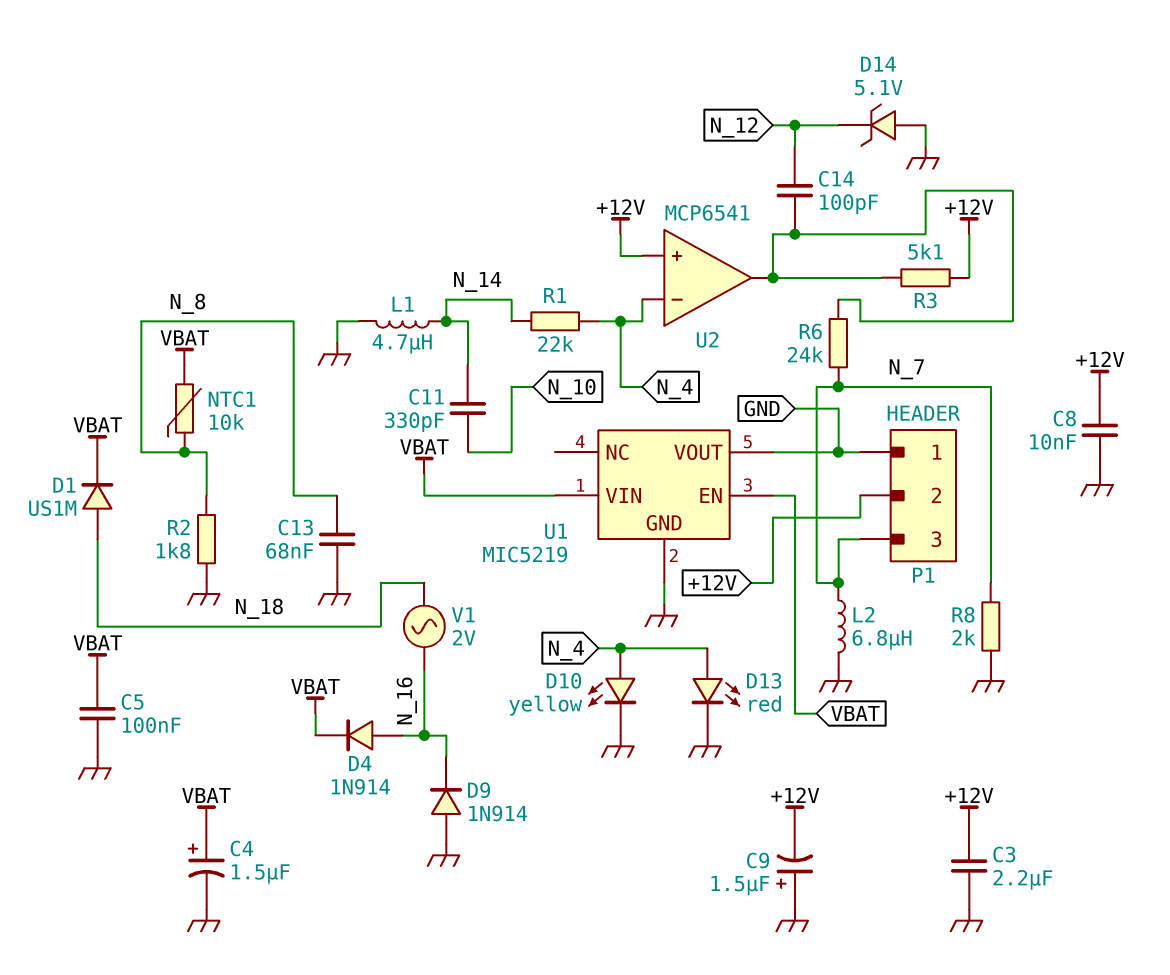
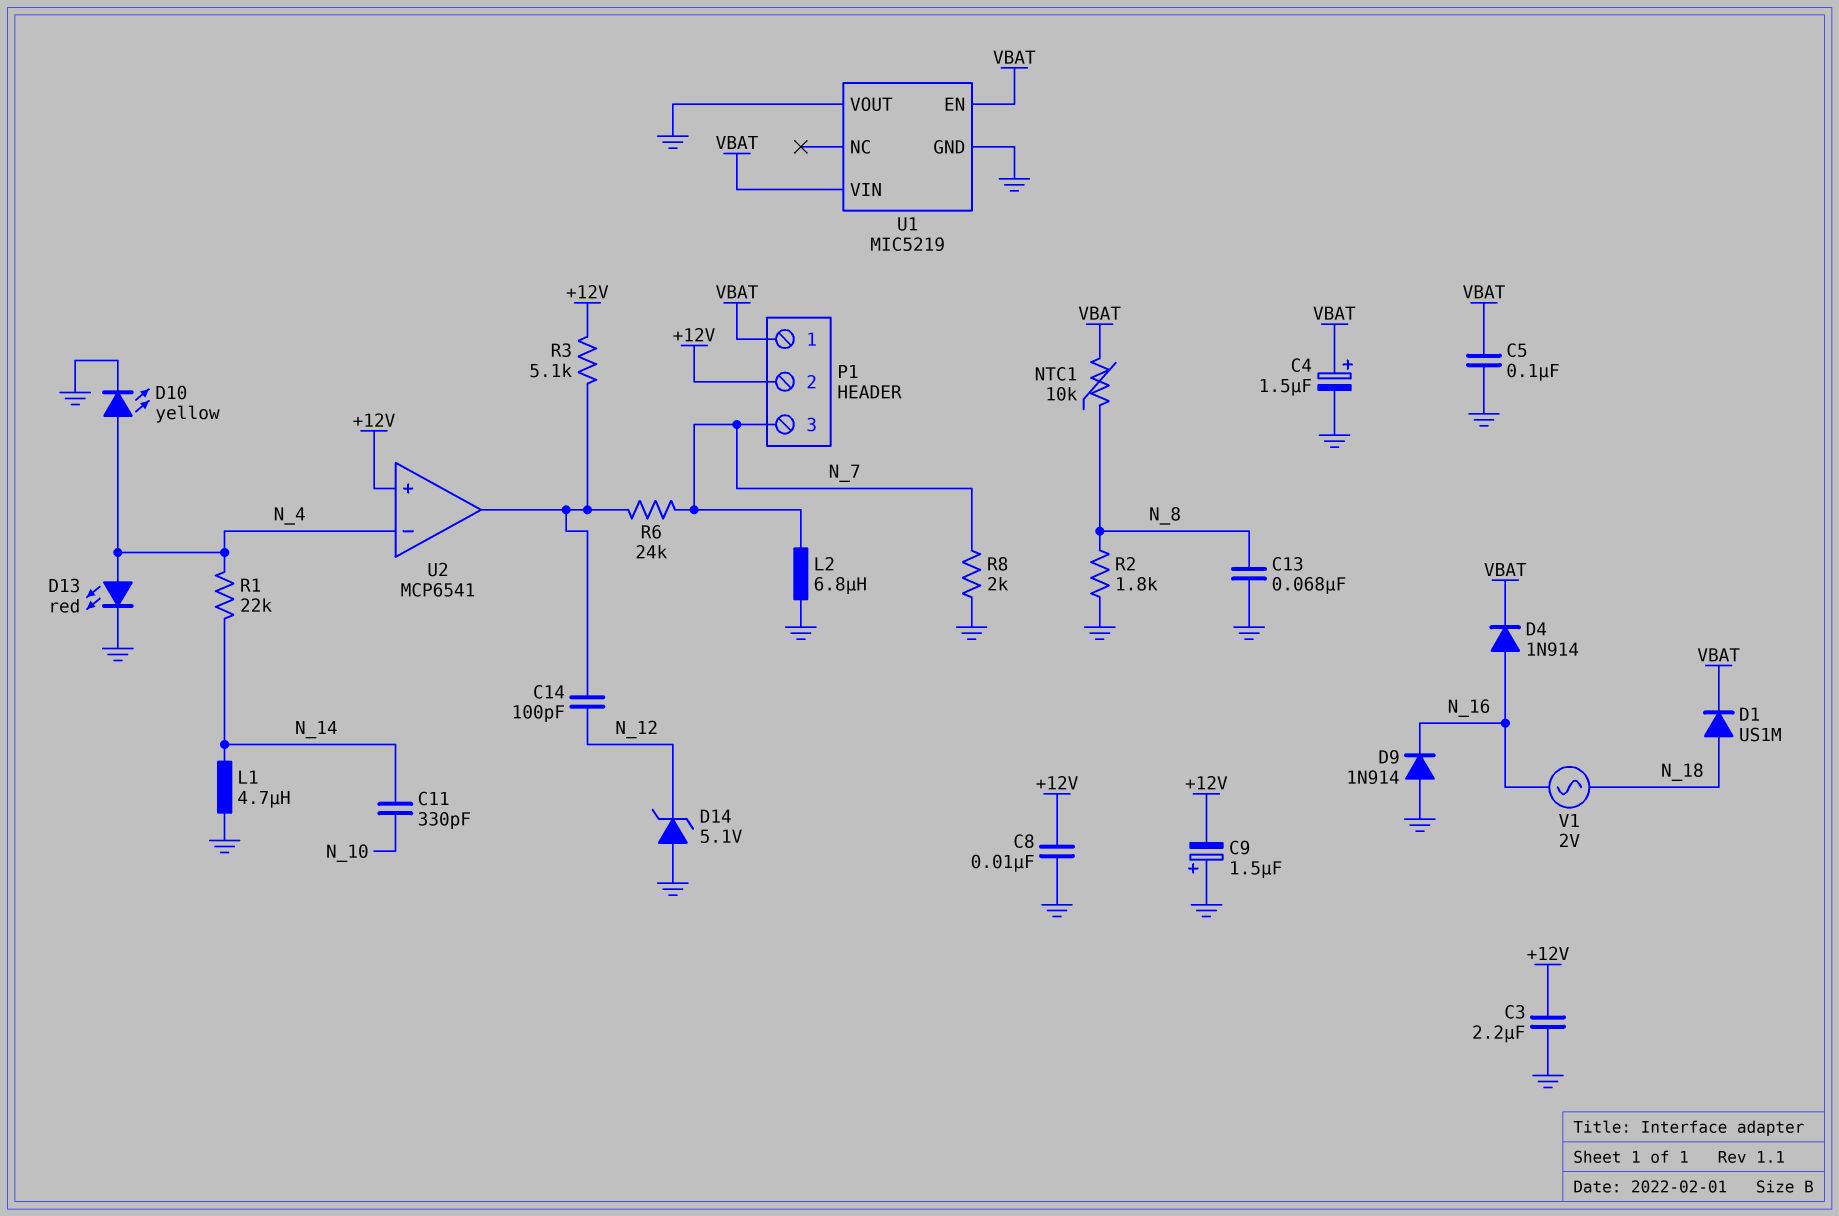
P1 pin 1: GND -> VBAT

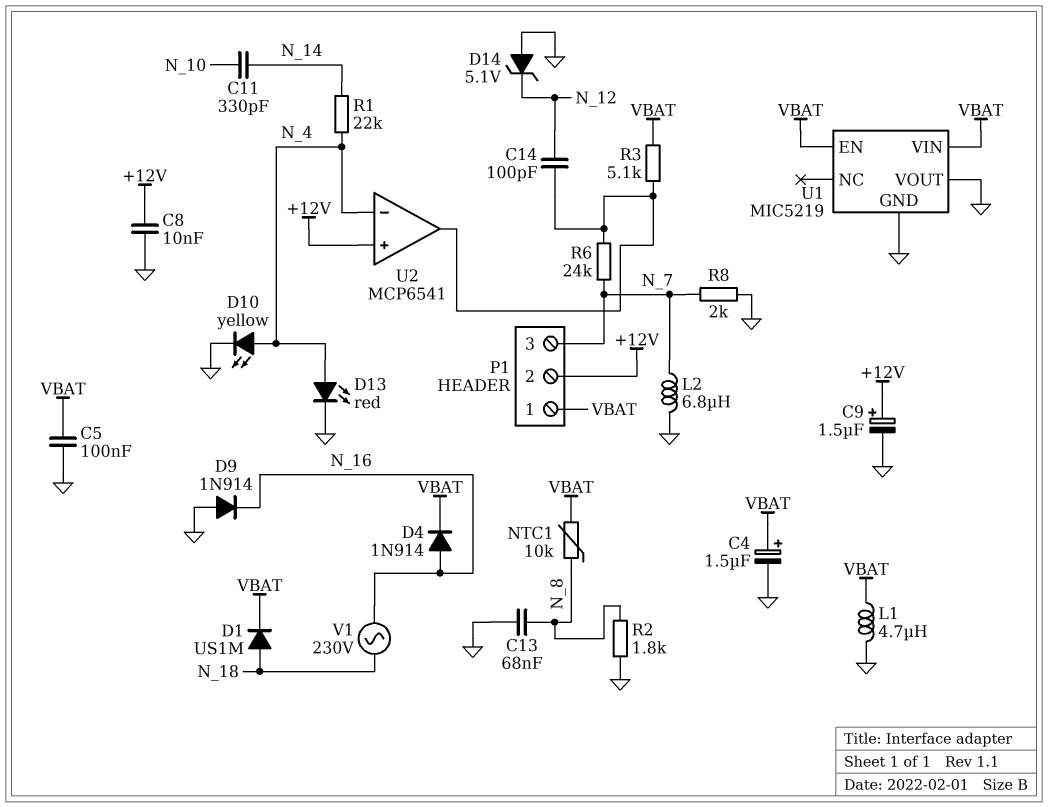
C3: 2.2uF (+12V, GND) -> none
C9: 1.5uF (plus GND, minus +12V) -> 1.5uF (plus +12V, minus GND)
L1: 4.7uH (GND, N_14) -> 4.7uH (GND, VBAT)
R3: 5.1k (+12V, U2/out) -> 5.1k (U2/out, VBAT)
V1: AC 2V (N_16, N_18) -> AC 230V (N_16, N_18)

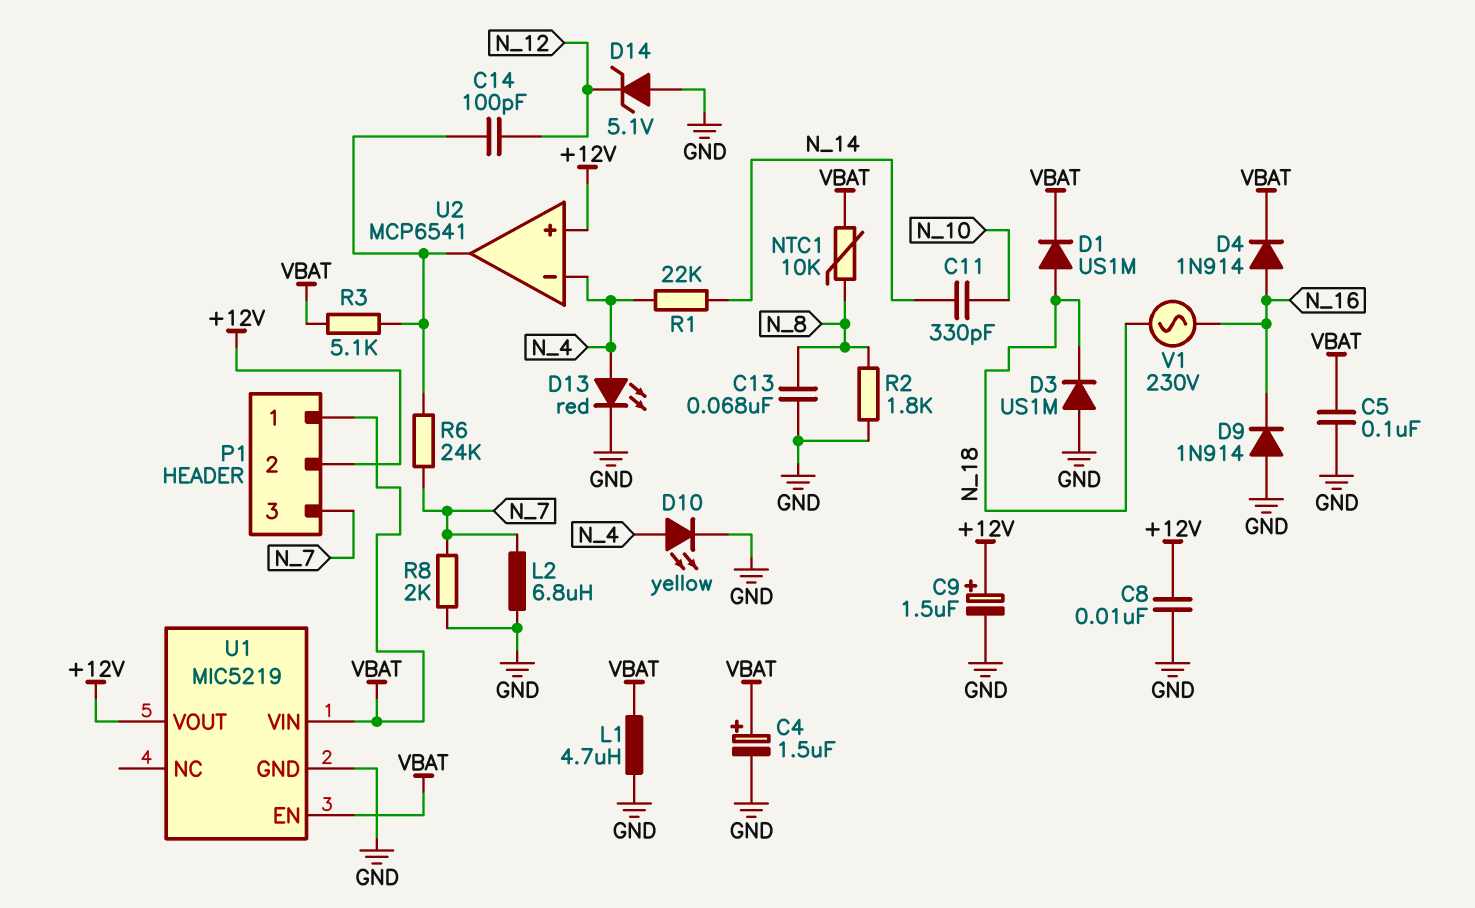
D3: none -> diode US1M (A GND, K N_18)
U1 pin VOUT: GND -> +12V

